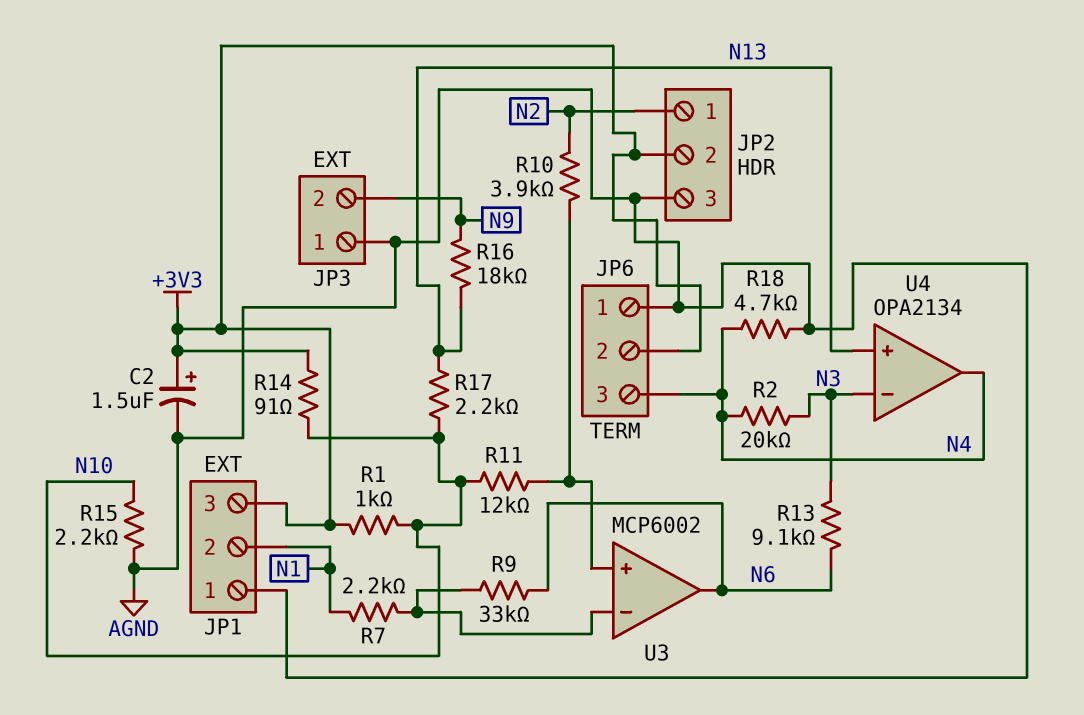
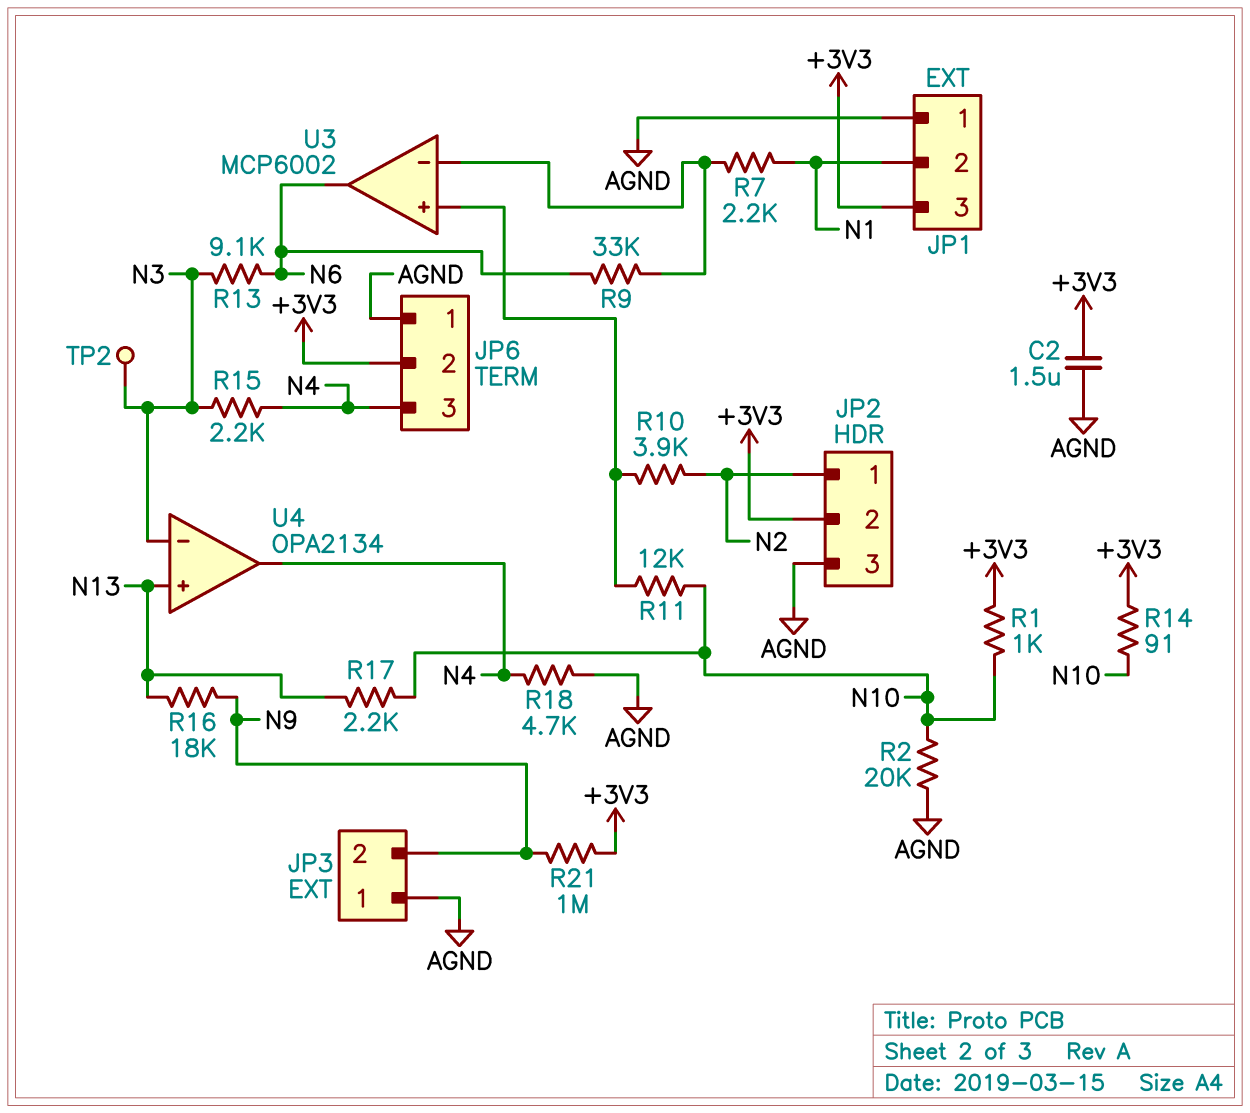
C2: 1.5uF (plus +3V3, minus AGND) -> 1.5uF (+3V3, AGND)
R2: 20k (N3, N4) -> 20k (AGND, N10)
R15: 2.2k (AGND, N10) -> 2.2k (N3, N4)
R21: none -> 1M (+3V3, N9)
TP2: none -> test point (N3)

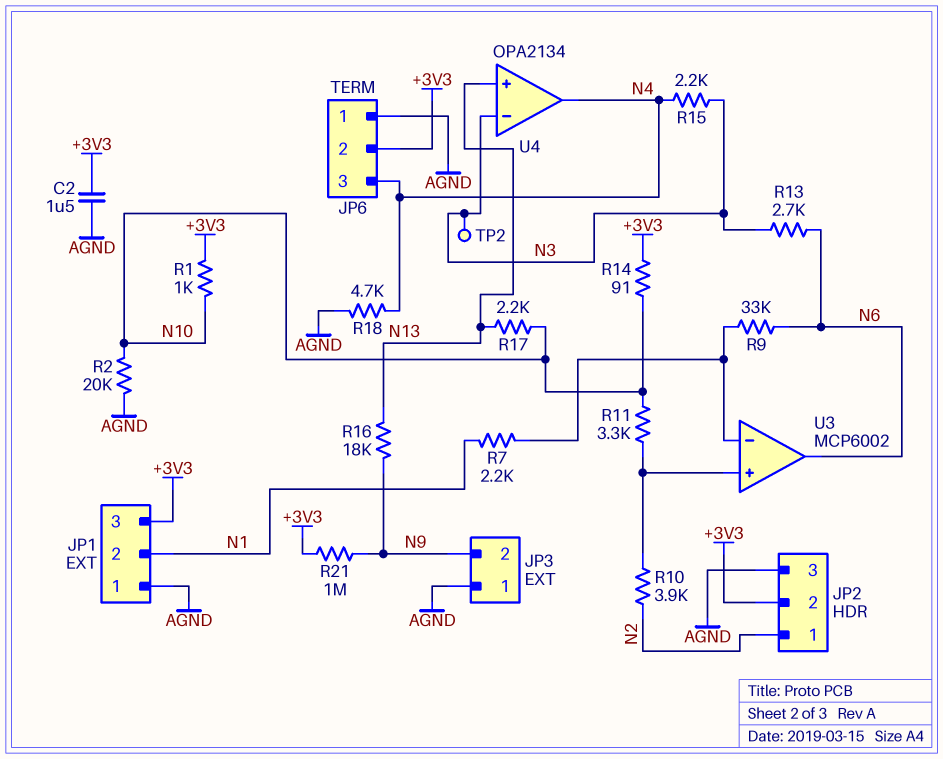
R11: 12k (N10, U3/in+) -> 3.3k (N10, U3/in+)
R13: 9.1k (N3, N6) -> 2.7k (N3, N6)

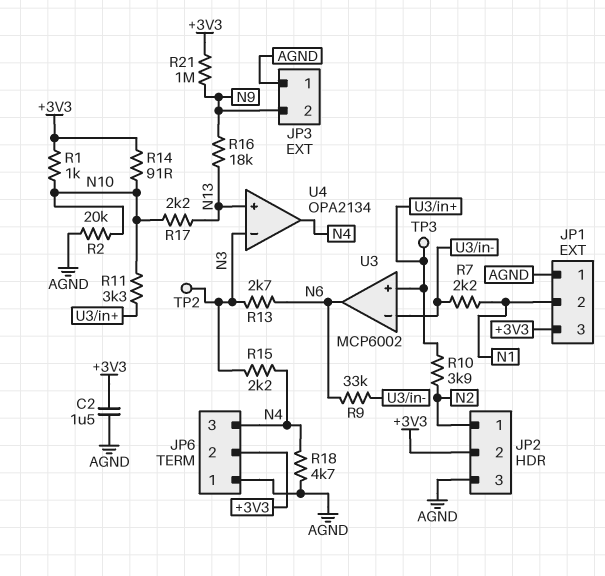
TP3: none -> test point (U3/in+)

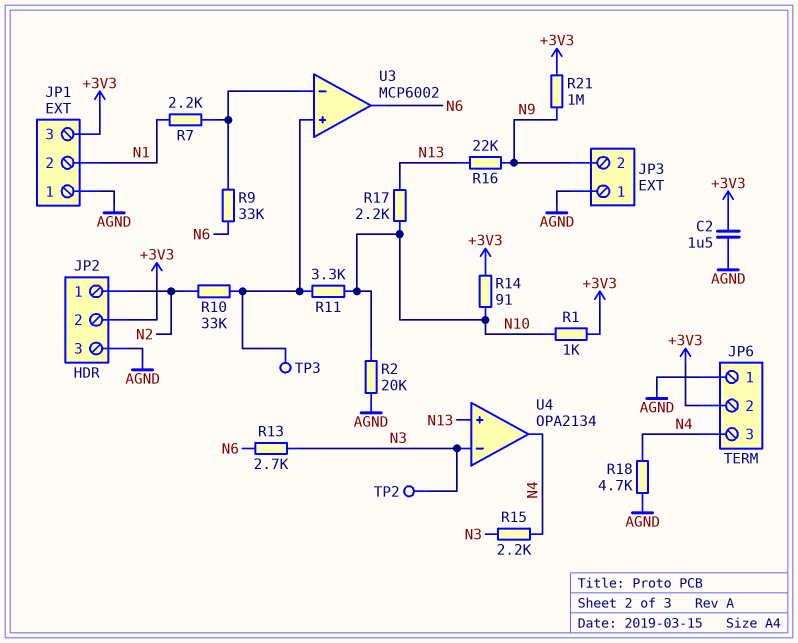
R10: 3.9k (N2, U3/in+) -> 33k (N2, U3/in+)
R16: 18k (N9, N13) -> 22k (N9, N13)

